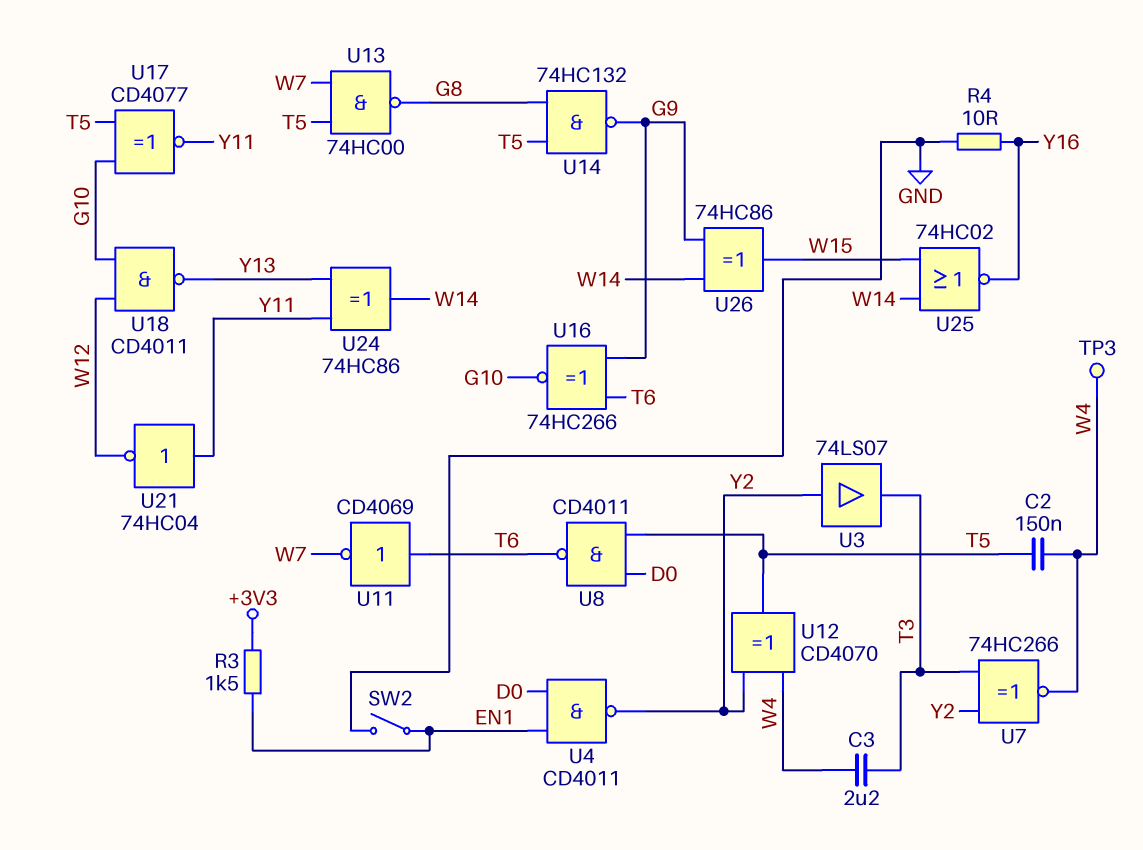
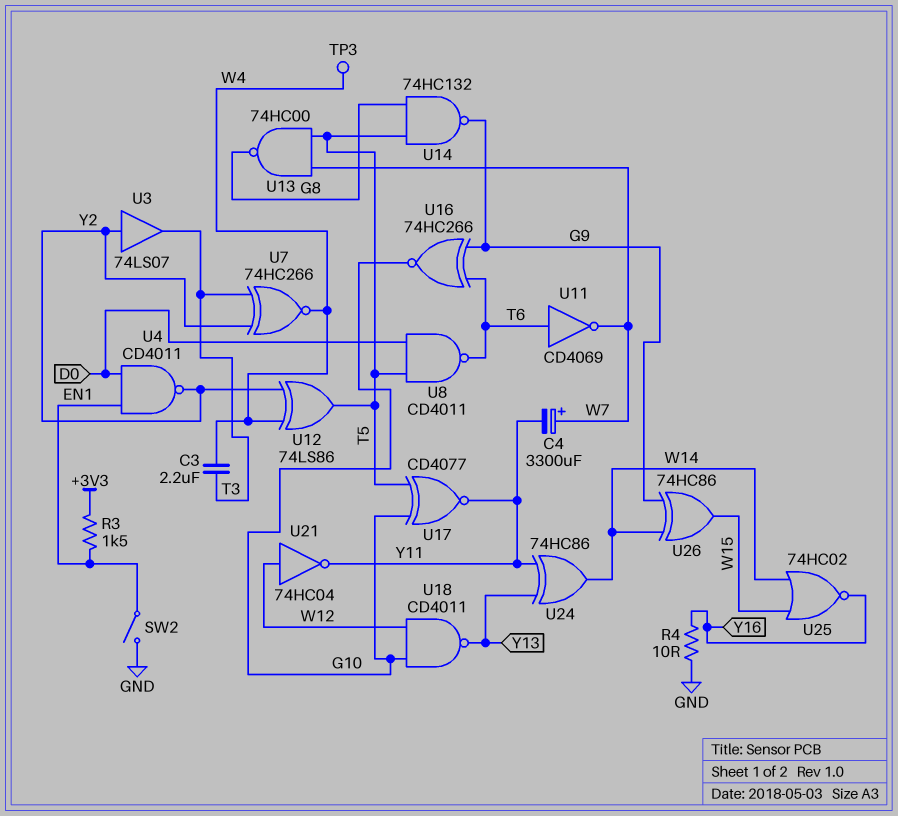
C2: 150nF (T5, W4) -> none
C4: none -> 3300uF (plus W7, minus Y11)
U12: XOR CD4070 (in W4, in Y2, out T5) -> XOR 74LS86 (in W4, in Y2, out T5)
U21: NOT 74HC04 (in Y11, out W12) -> NOT 74HC04 (in W12, out Y11)

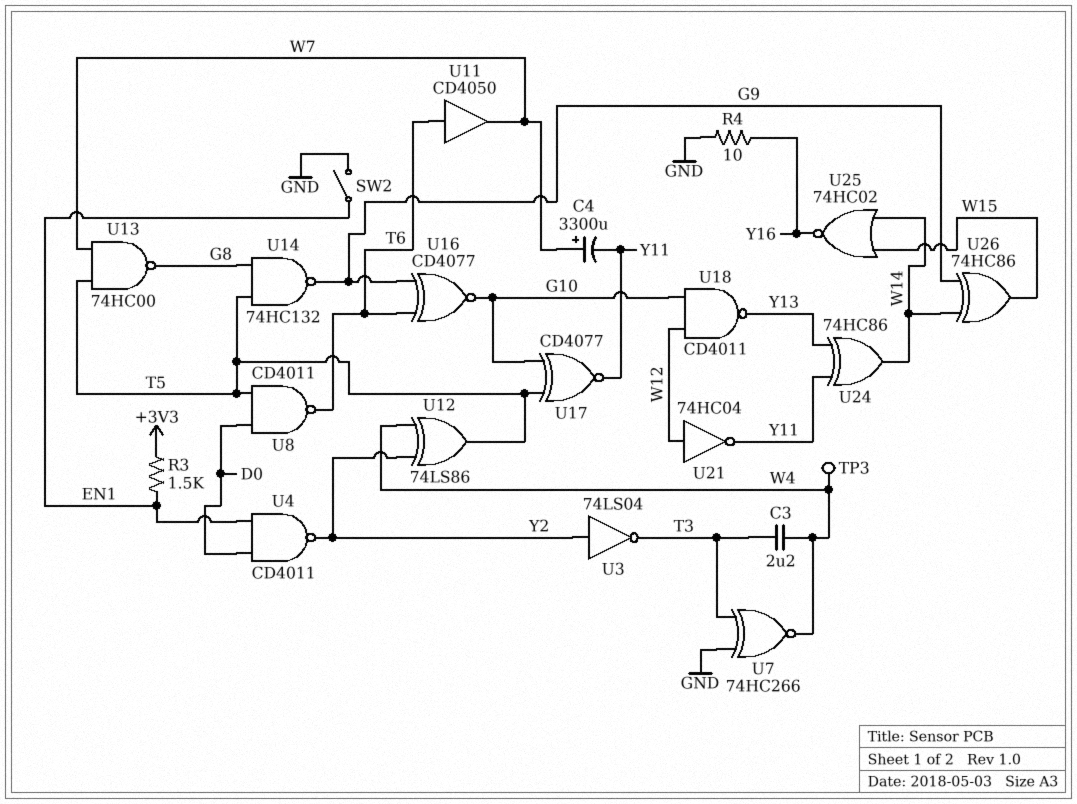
U3: buffer 74LS07 (in Y2, out T3) -> NOT 74LS04 (in Y2, out T3)
U7: XNOR 74HC266 (in T3, in Y2, out W4) -> XNOR 74HC266 (in GND, in T3, out W4)
U11: NOT CD4069 (in T6, out W7) -> buffer CD4050 (in T6, out W7)
U16: XNOR 74HC266 (in G9, in T6, out G10) -> XNOR CD4077 (in G9, in T6, out G10)

